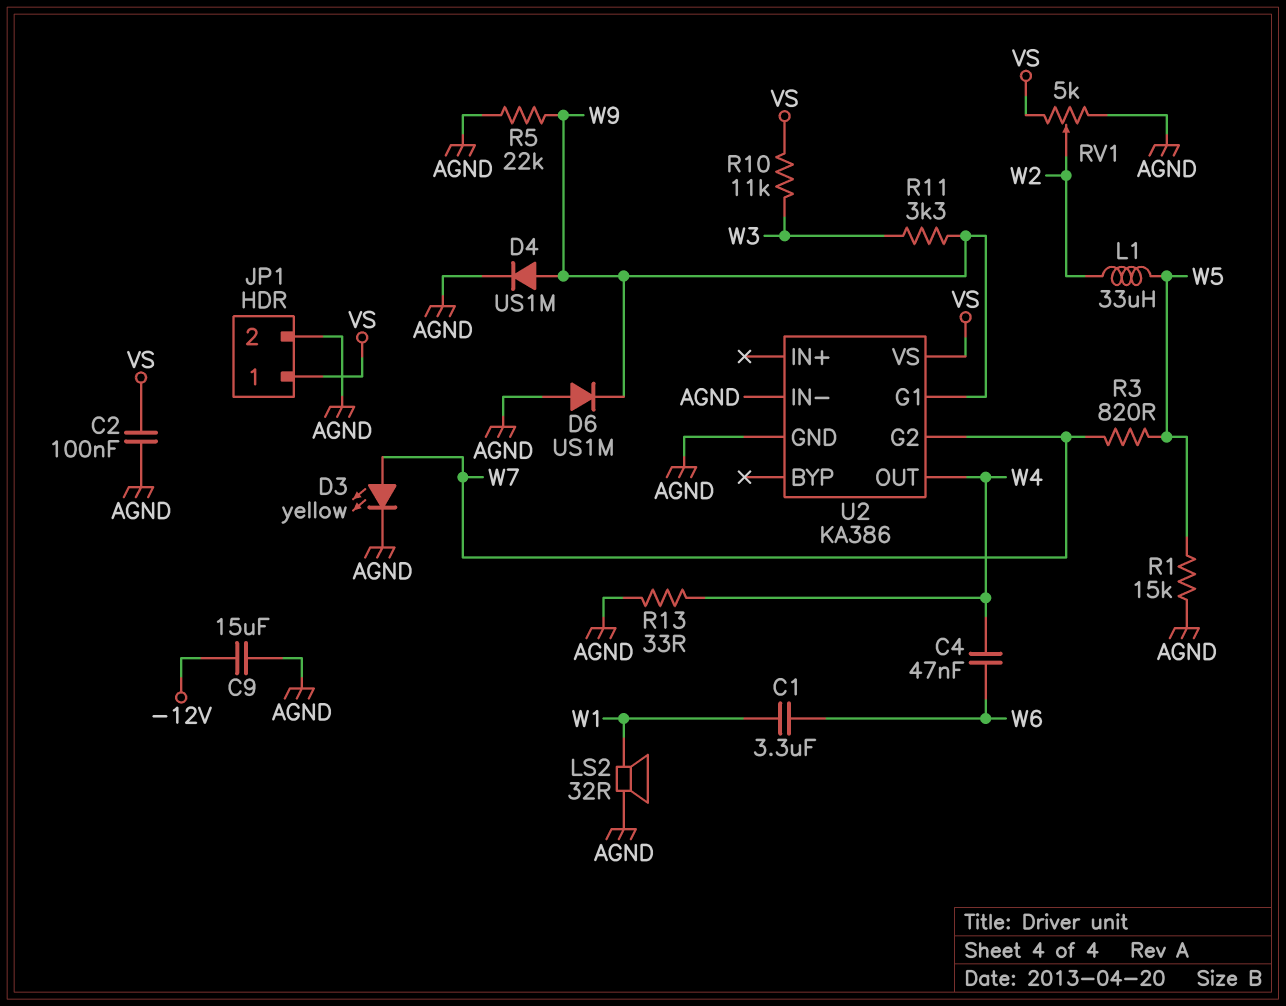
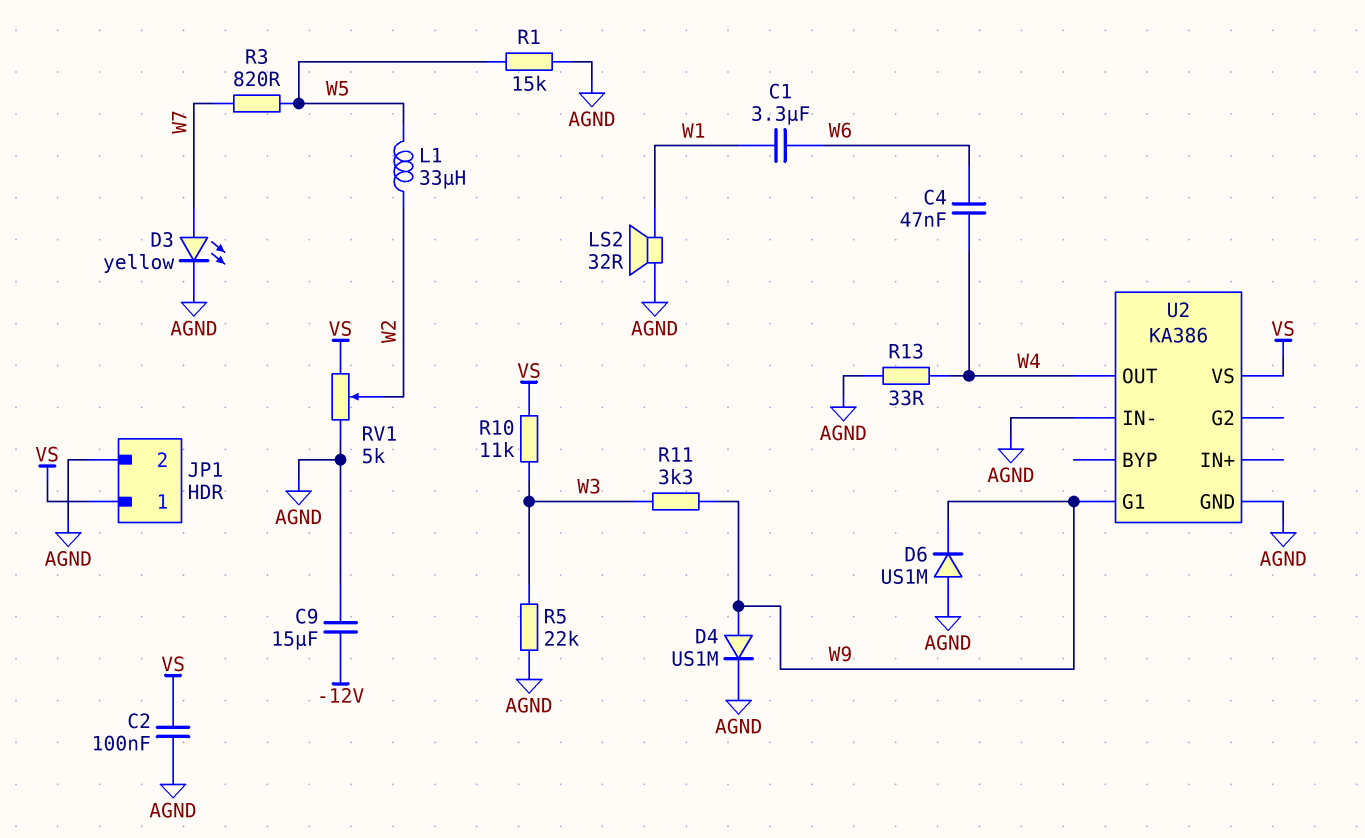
R5: 22k (AGND, W9) -> 22k (AGND, W3)
U2 pin G2: W7 -> none

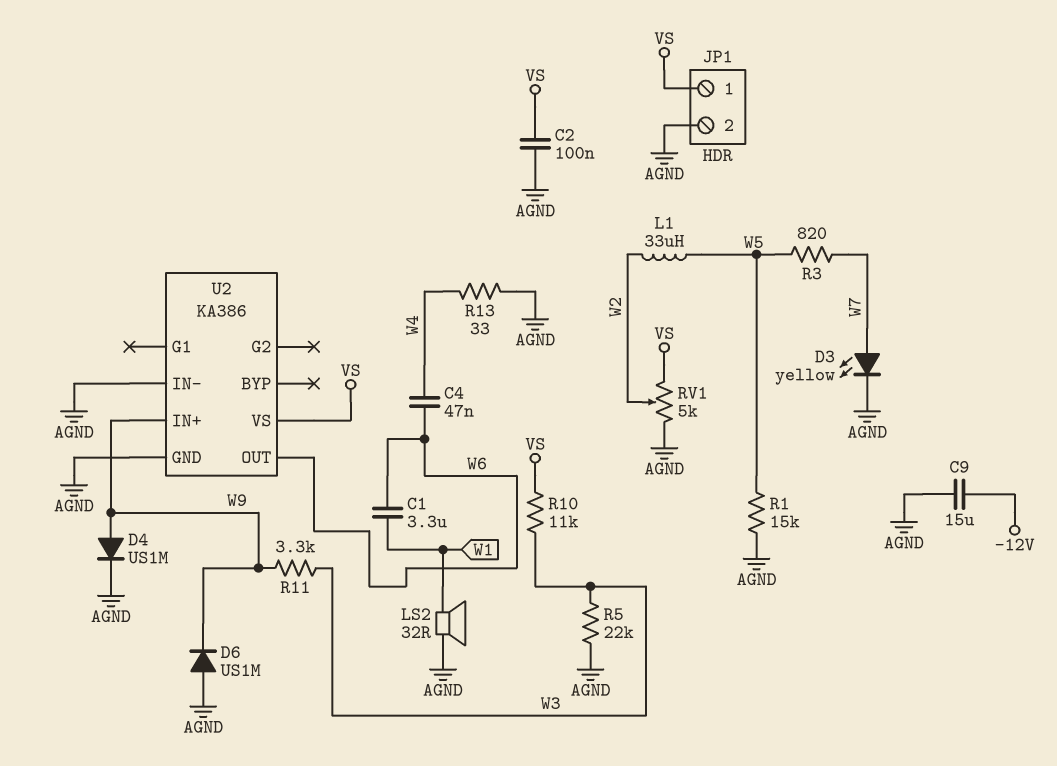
U2 pin G1: W9 -> none
U2 pin IN+: none -> W9
U2 pin OUT: W4 -> W6

